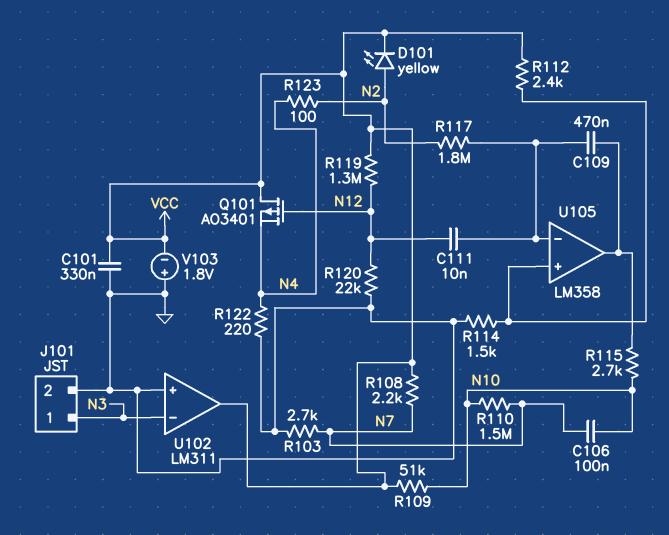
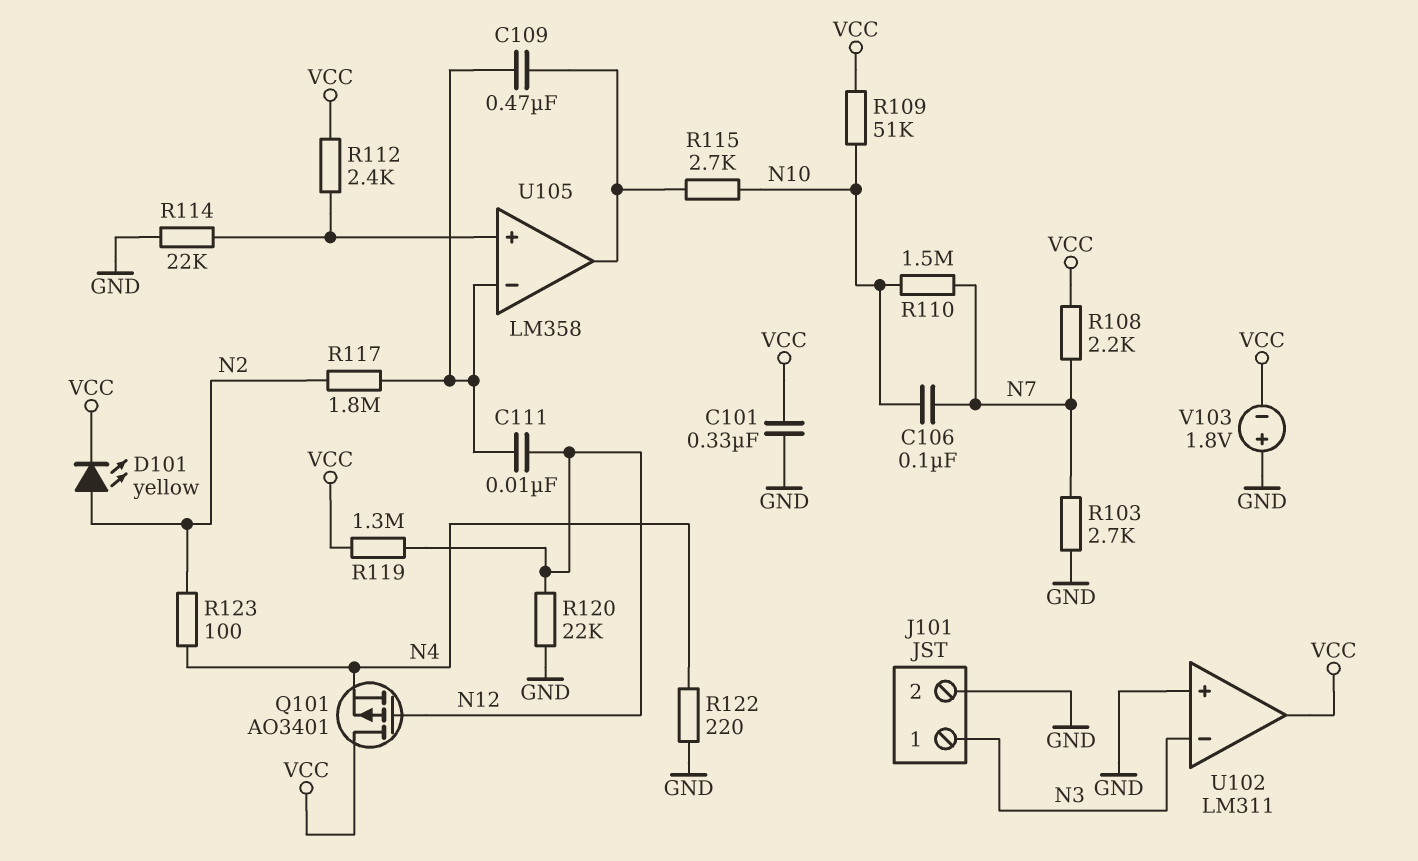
R114: 1.5k (GND, U105/in+) -> 22k (GND, U105/in+)

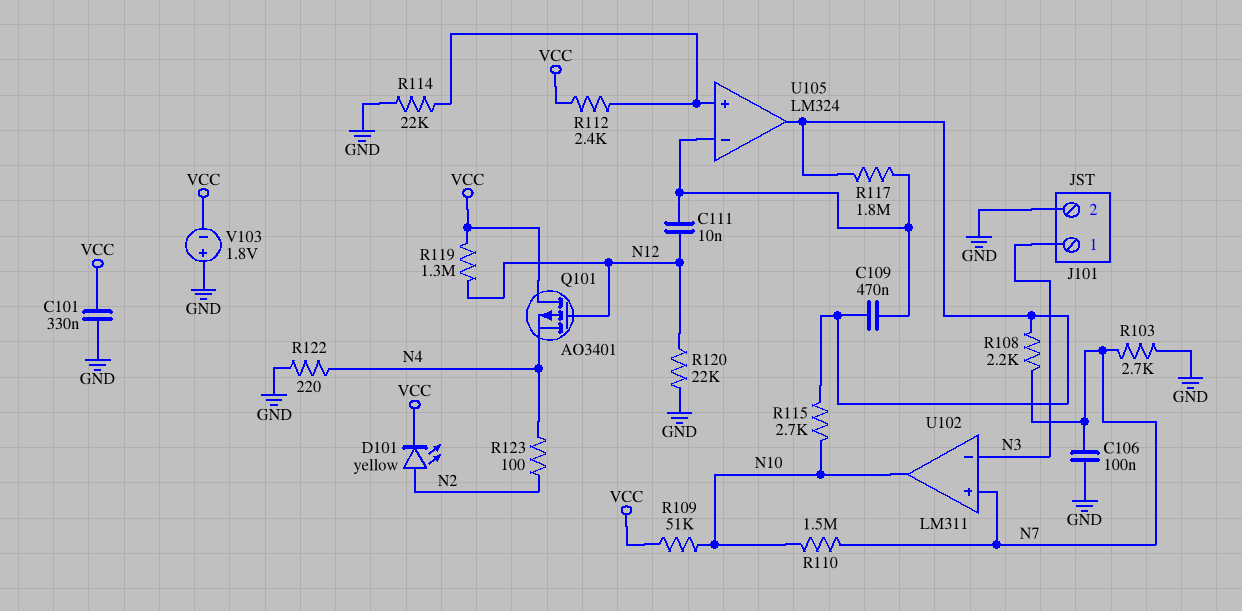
C106: 100nF (N7, N10) -> 100nF (GND, N7)
R108: 2.2k (N7, VCC) -> 2.2k (N7, U105/out)
R117: 1.8M (N2, U105/in-) -> 1.8M (U105/in-, U105/out)
U102 pin in+: GND -> N7
U102 pin out: VCC -> N10
U105: LM358 -> LM324

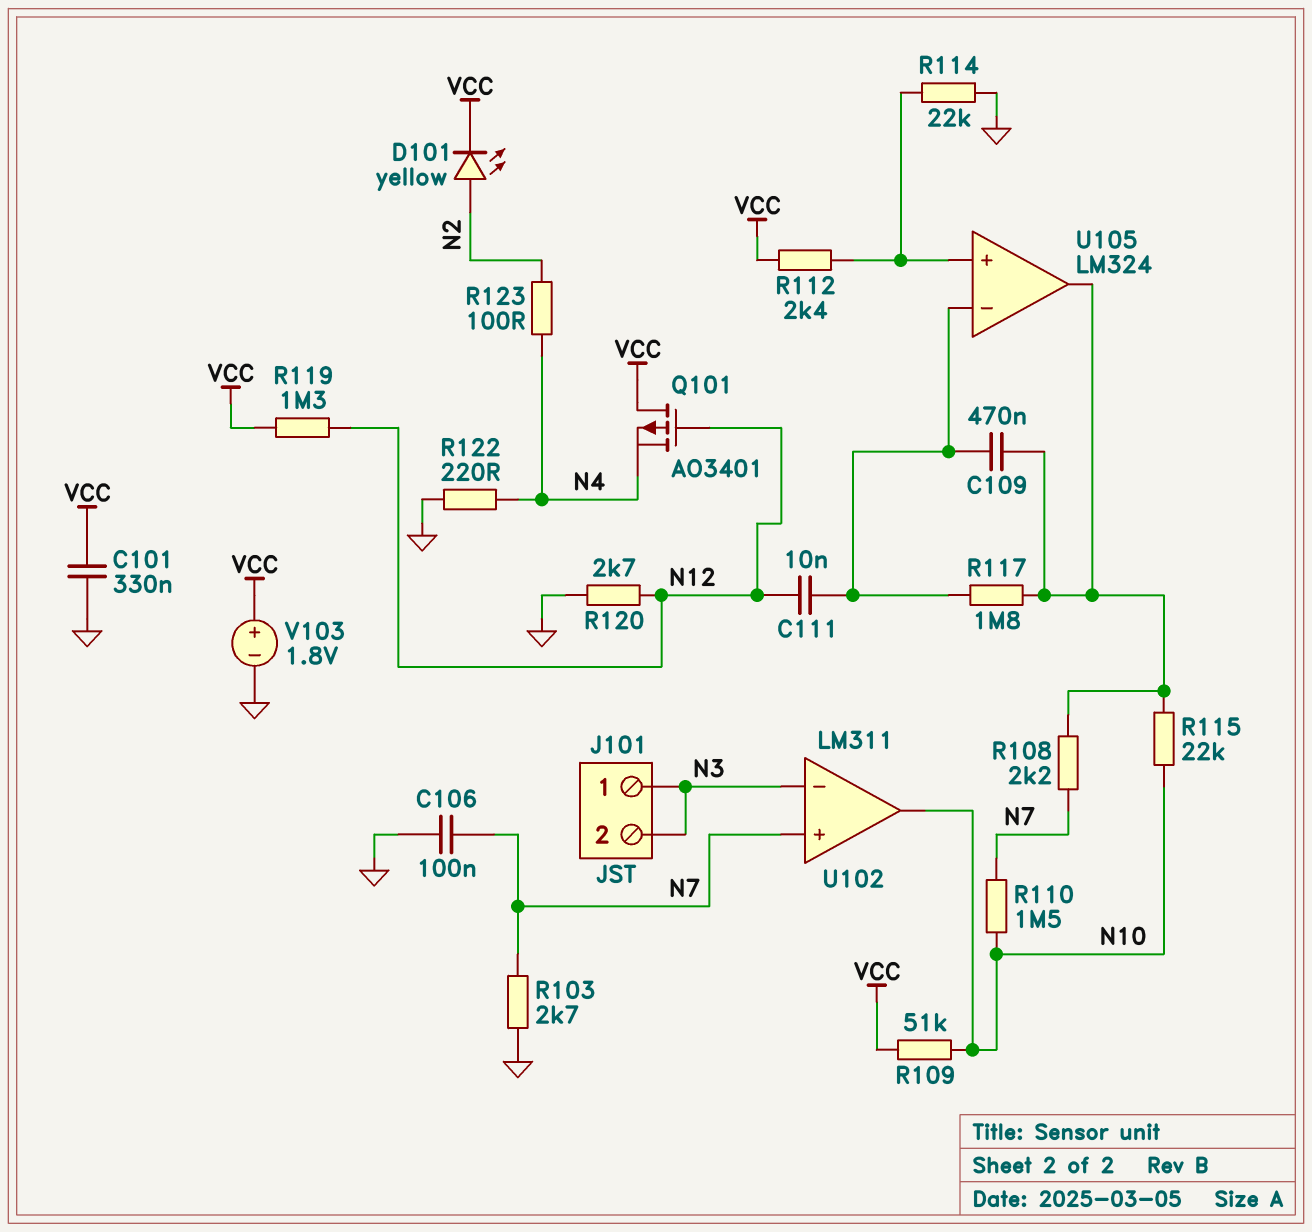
J101 pin 2: GND -> N3
R115: 2.7k (N10, U105/out) -> 22k (N10, U105/out)
R120: 22k (GND, N12) -> 2.7k (GND, N12)
V103: 1.8V (plus GND, minus VCC) -> 1.8V (plus VCC, minus GND)

